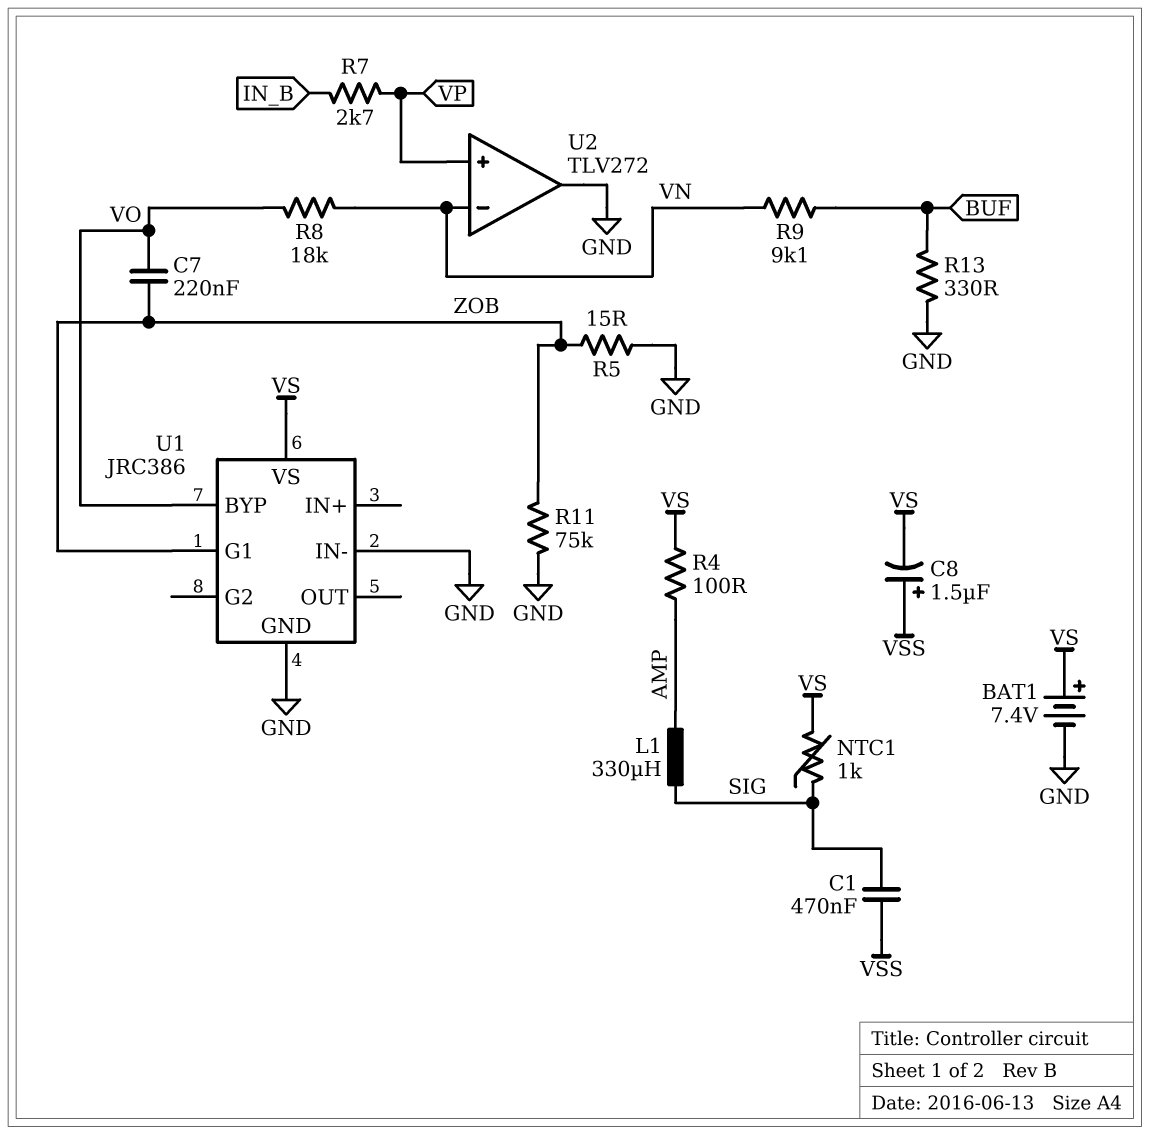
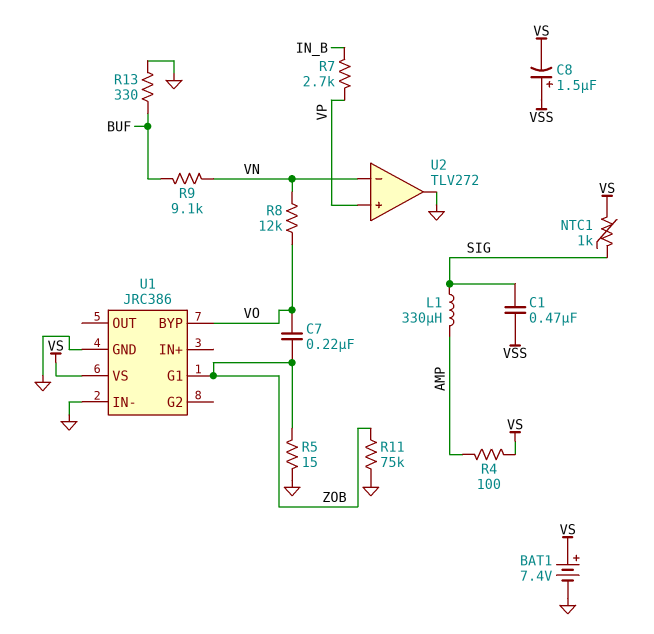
R8: 18k (VN, VO) -> 12k (VN, VO)

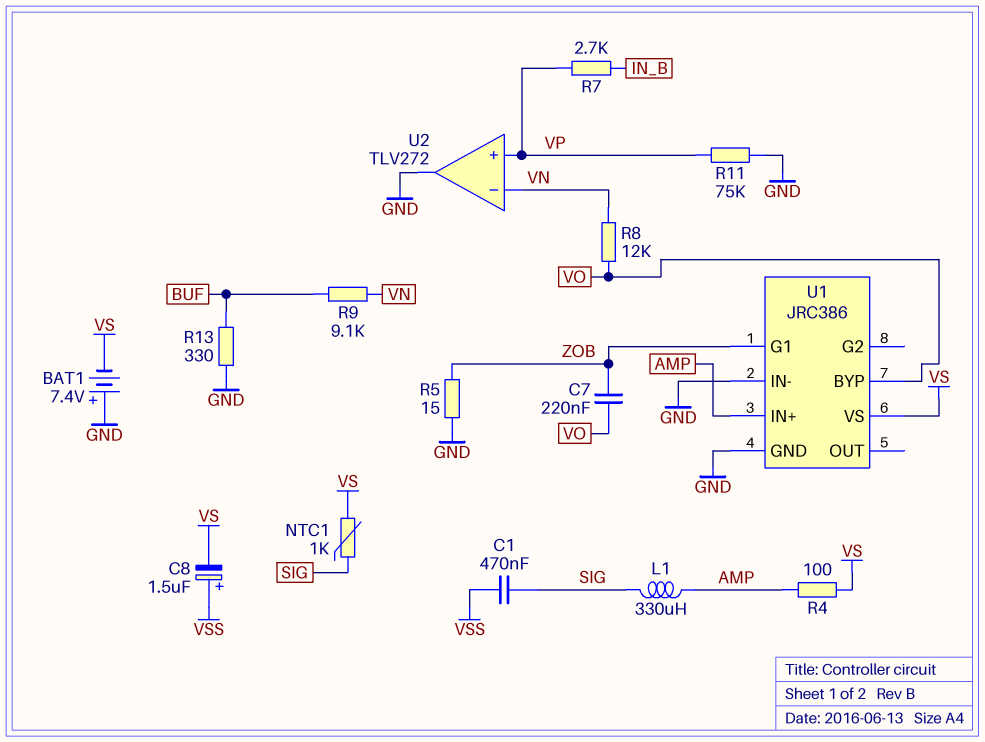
BAT1: 7.4V (plus VS, minus GND) -> 7.4V (plus GND, minus VS)
R11: 75k (GND, ZOB) -> 75k (GND, VP)
U1 pin IN+: none -> AMP

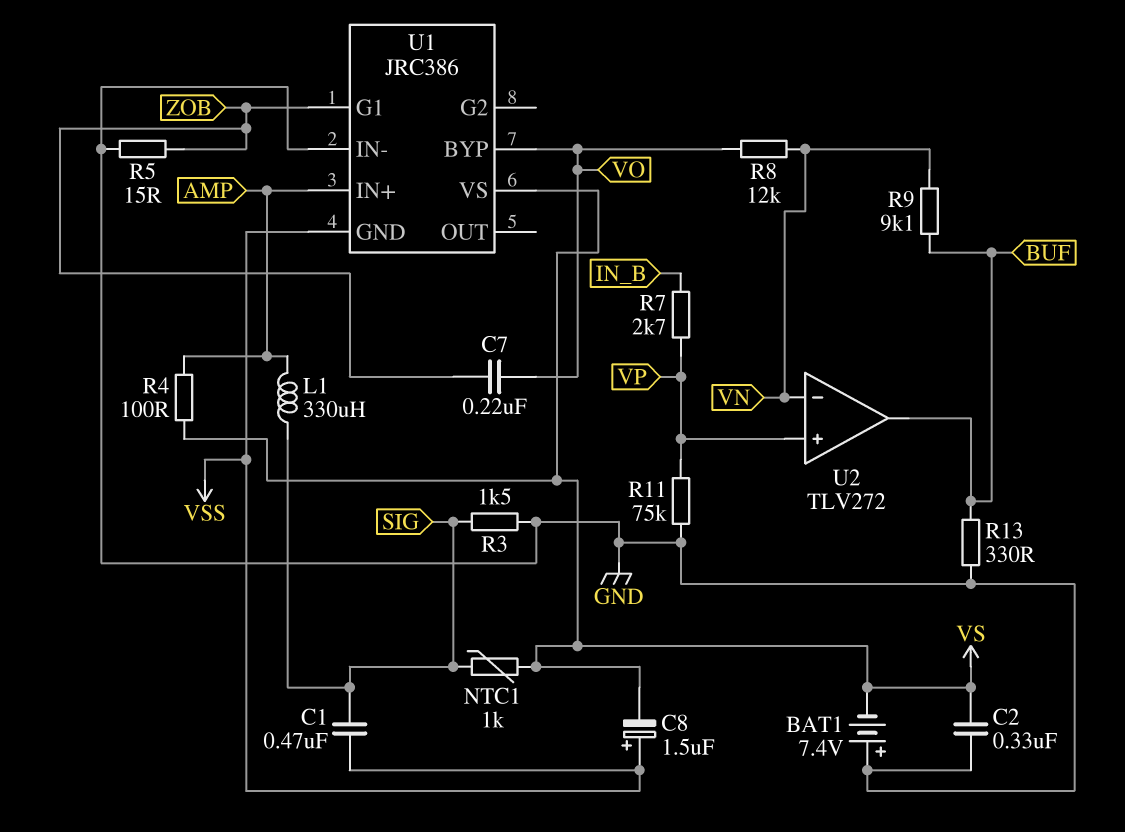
C2: none -> 330nF (GND, VS)
R3: none -> 1.5k (GND, SIG)
U1 pin GND: GND -> VSS
U2 pin out: GND -> BUF

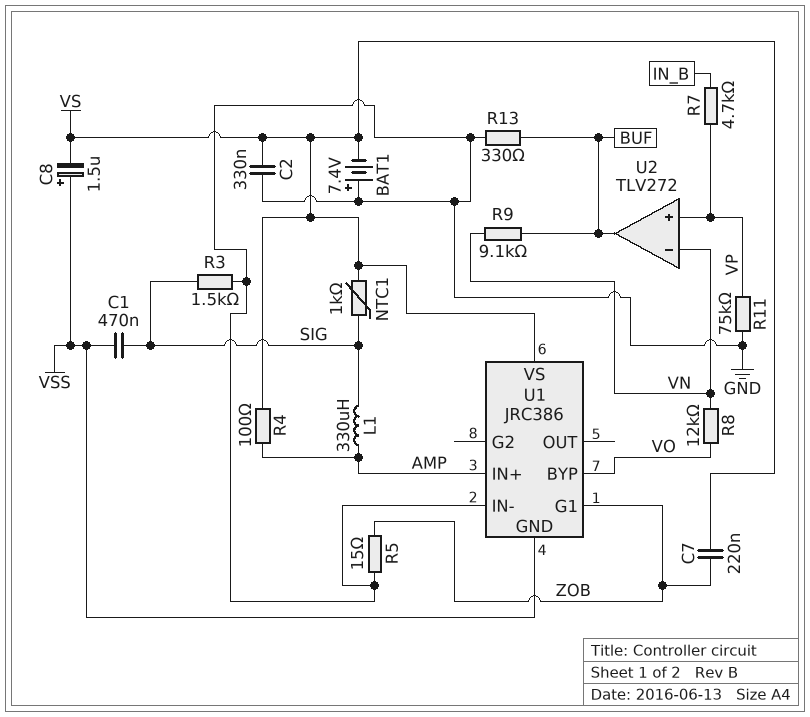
C7: 220nF (VO, ZOB) -> 220nF (VS, ZOB)
R7: 2.7k (IN_B, VP) -> 4.7k (IN_B, VP)

